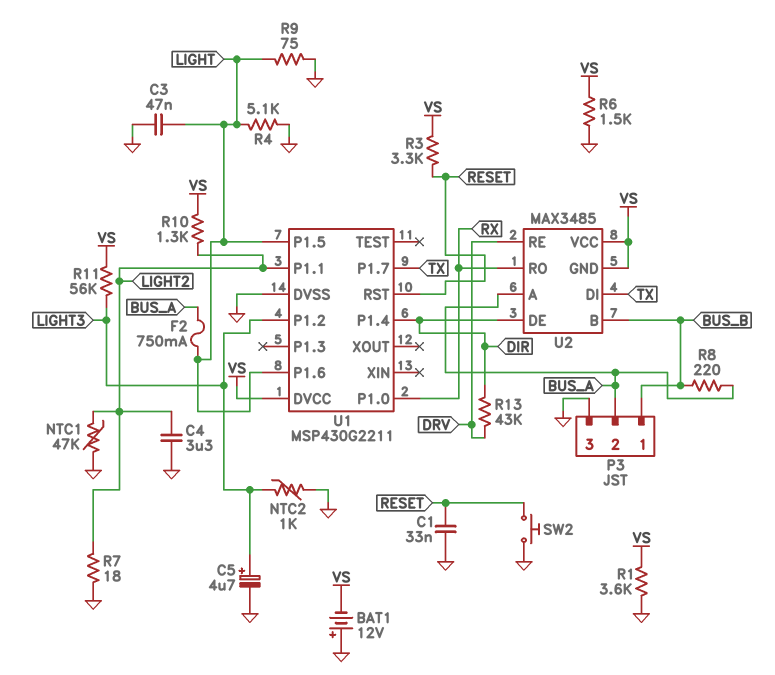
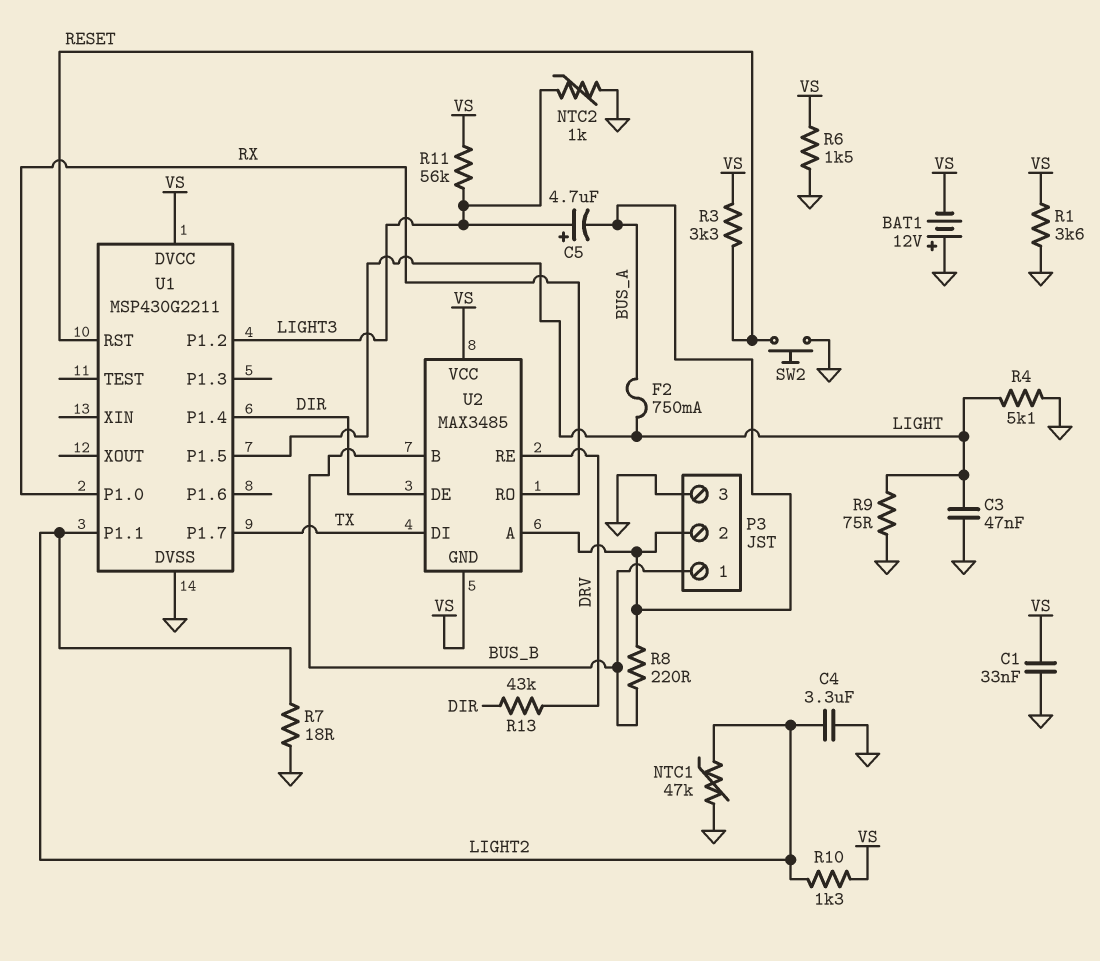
C1: 33nF (GND, RESET) -> 33nF (GND, VS)
C5: 4.7uF (plus LIGHT3, minus GND) -> 4.7uF (plus LIGHT3, minus BUS_A)
U1 pin P1.6: LIGHT -> none

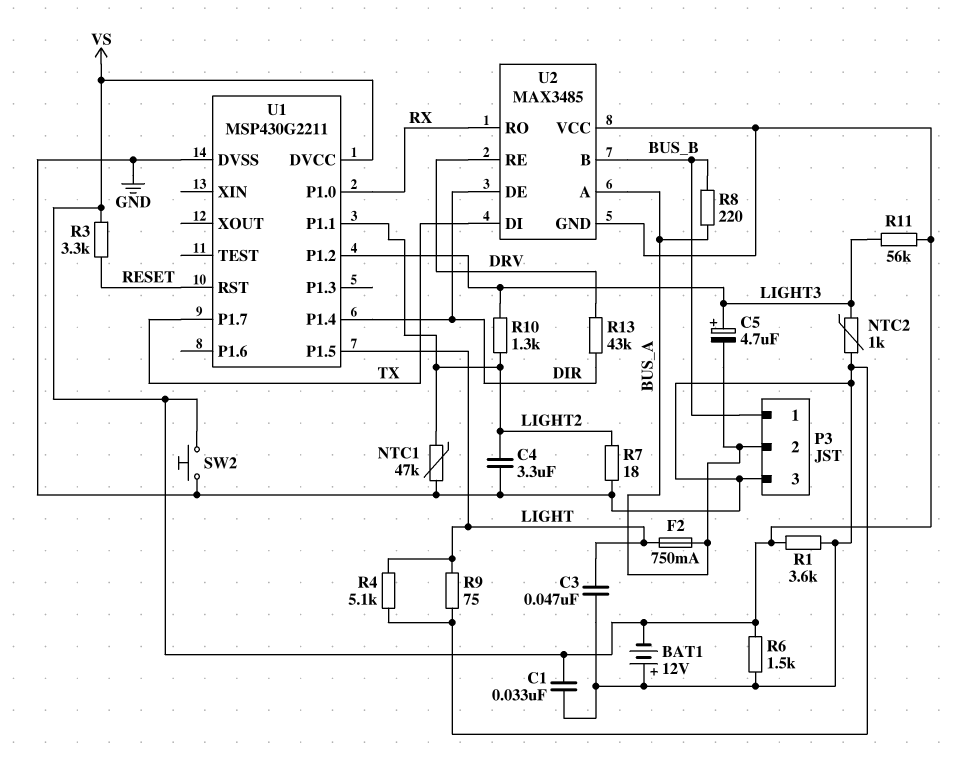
R10: 1.3k (LIGHT2, VS) -> 1.3k (LIGHT2, LIGHT3)
SW2: button (GND, RESET) -> button (GND, VS)

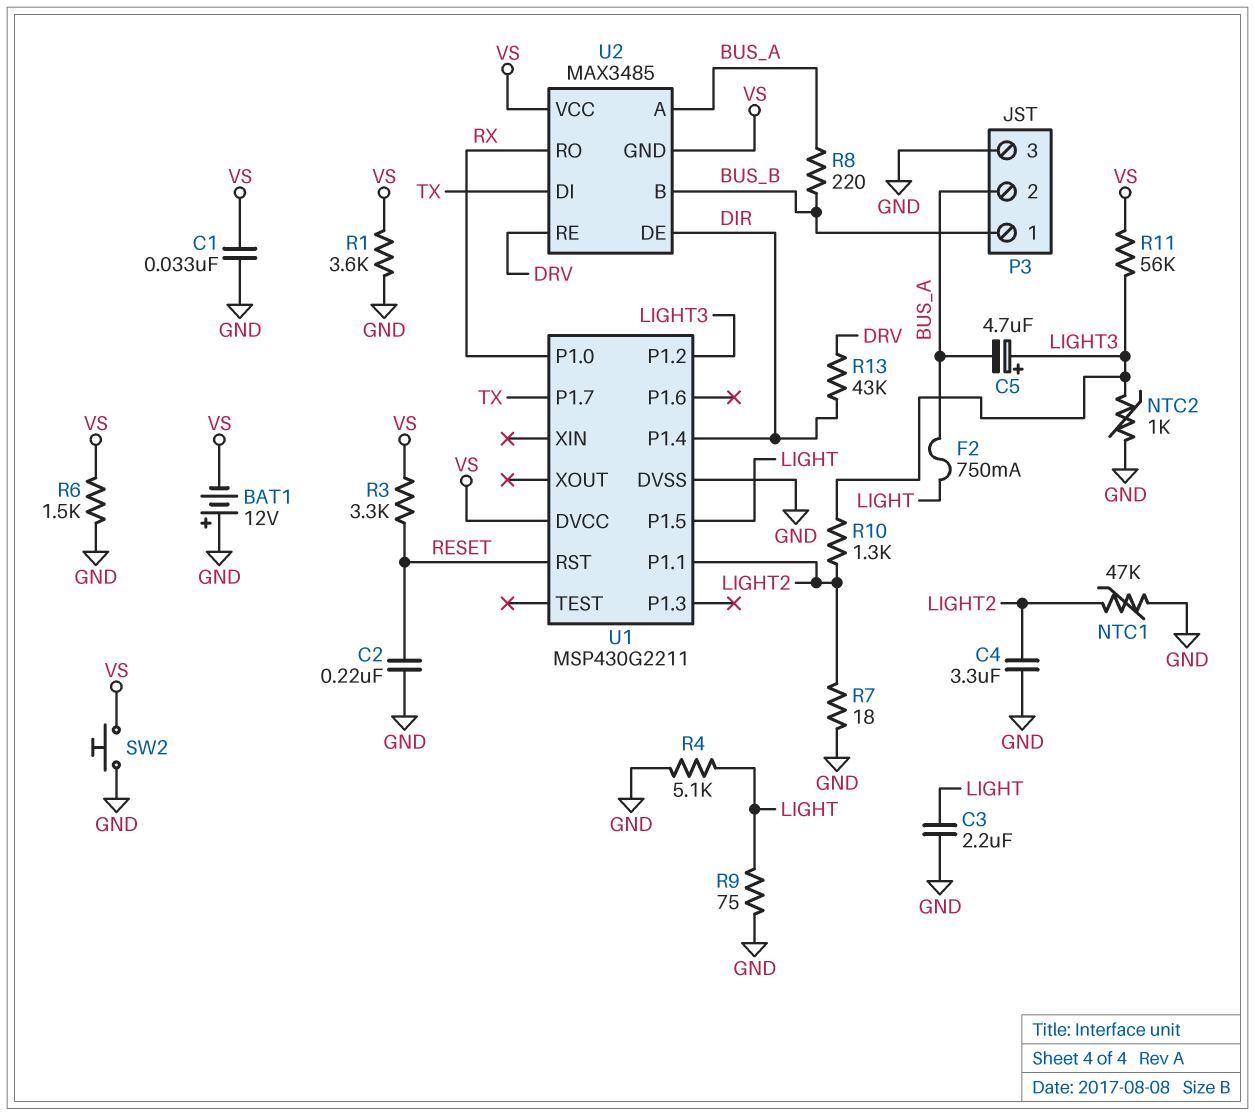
C2: none -> 220nF (GND, RESET)
C3: 47nF (GND, LIGHT) -> 2.2uF (GND, LIGHT)

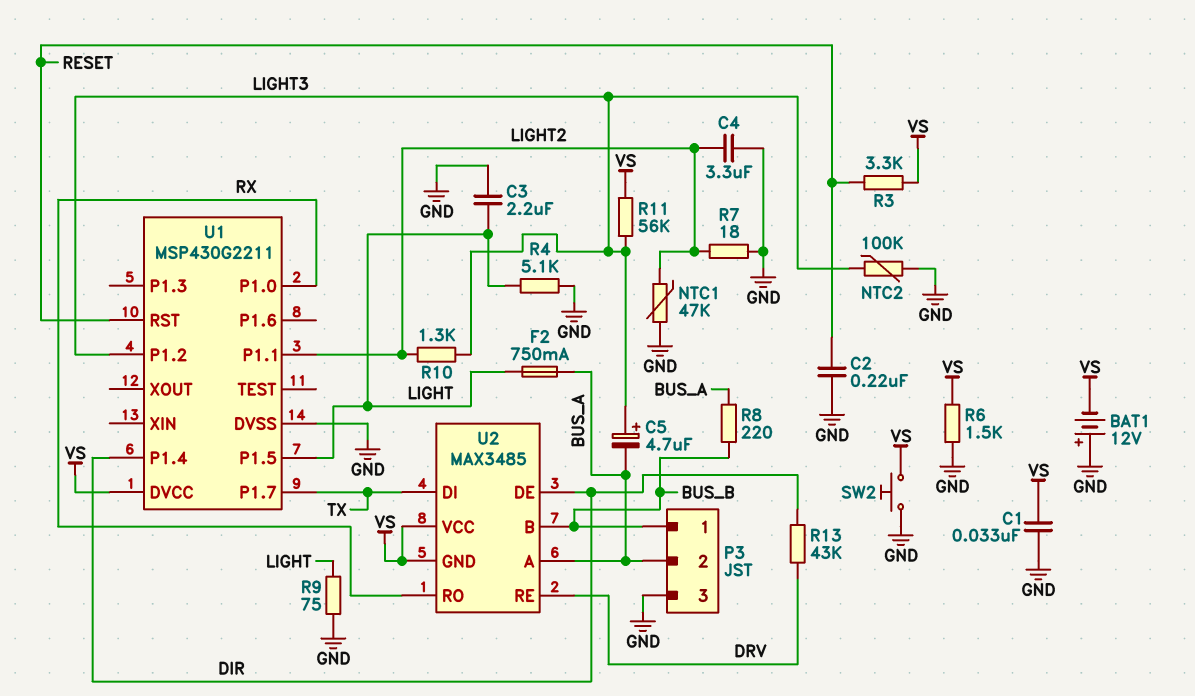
NTC2: 1k (GND, LIGHT3) -> 100k (GND, LIGHT3)
R1: 3.6k (GND, VS) -> none

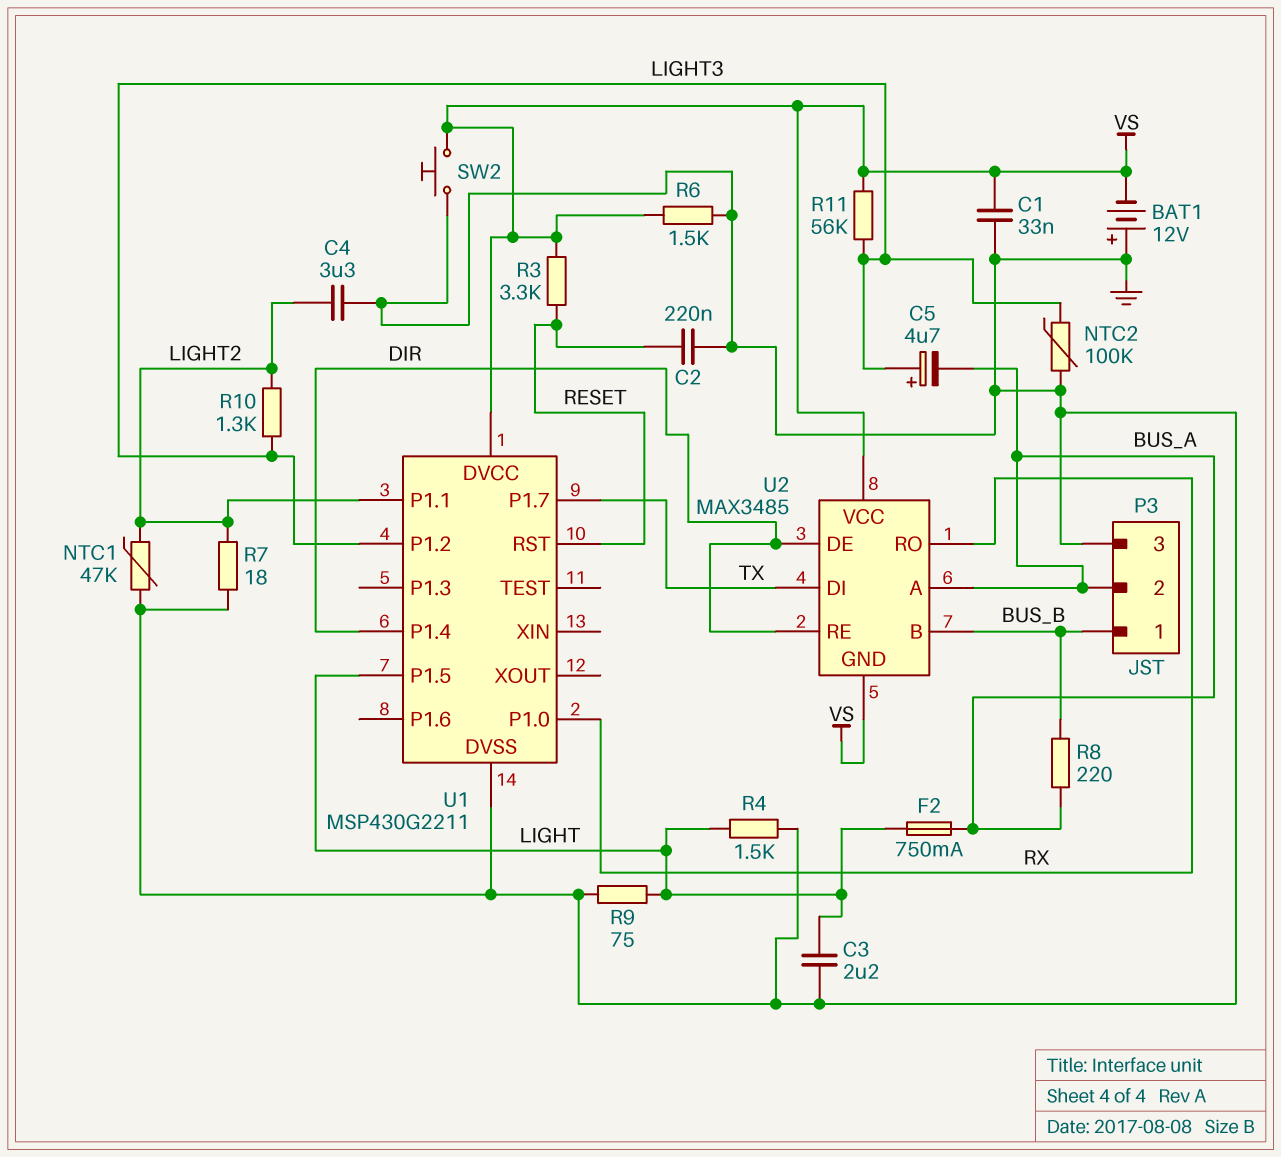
R4: 5.1k (GND, LIGHT) -> 1.5k (GND, LIGHT)
R13: 43k (DIR, DRV) -> none
U2 pin RE: DRV -> DIR

